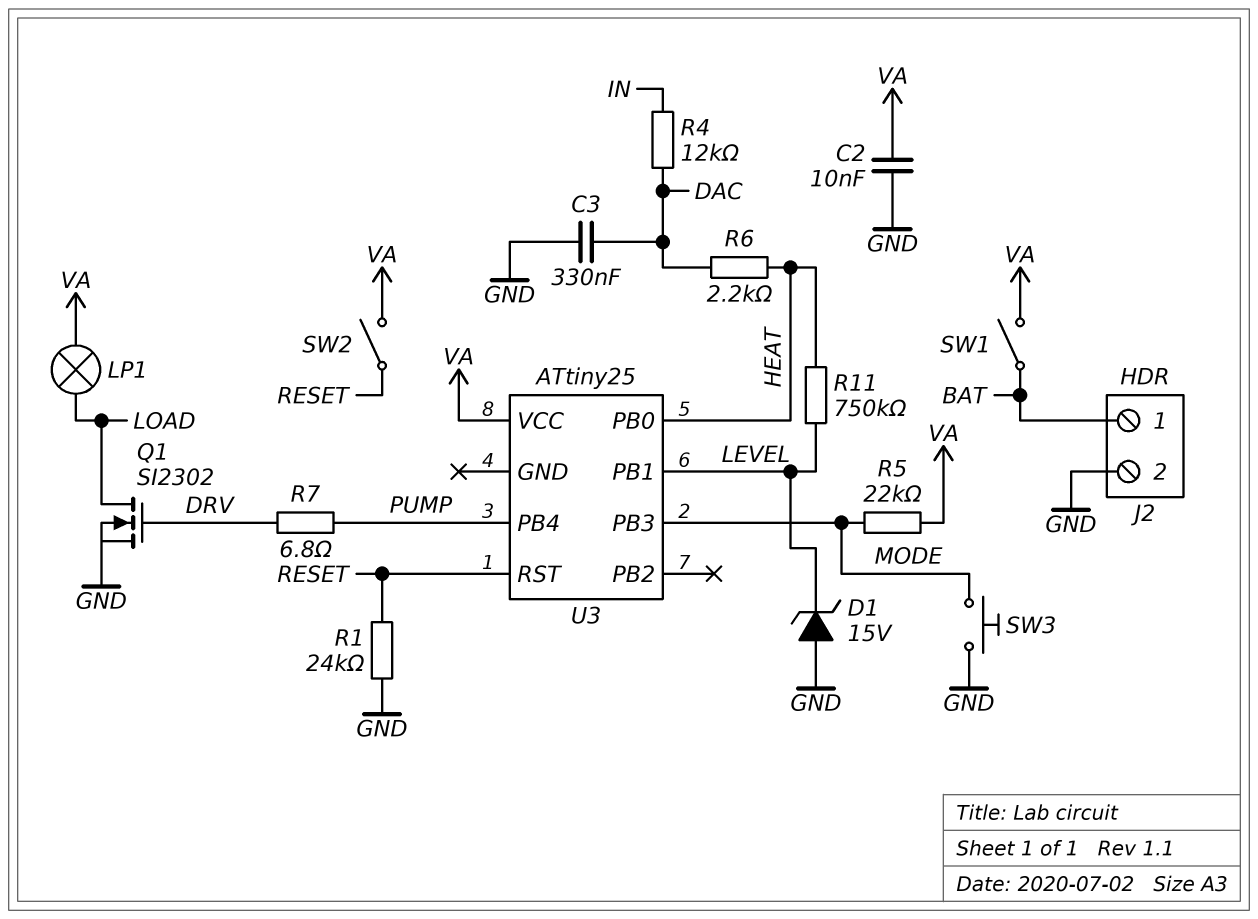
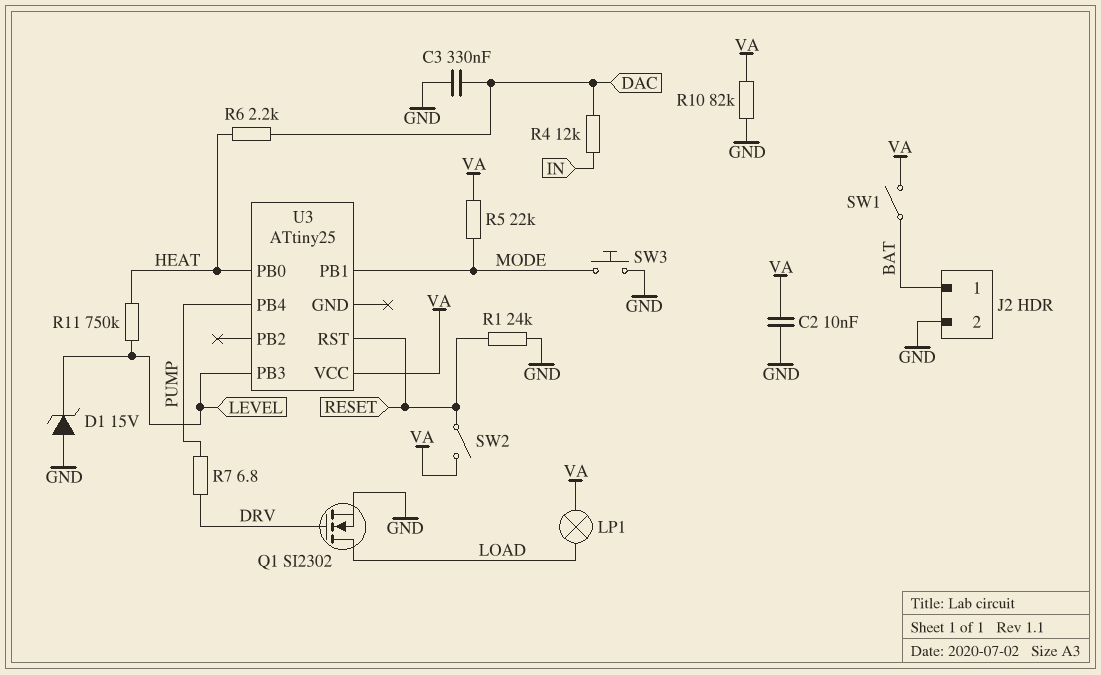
R10: none -> 82k (GND, VA)
U3 pin PB1: LEVEL -> MODE
U3 pin PB3: MODE -> LEVEL

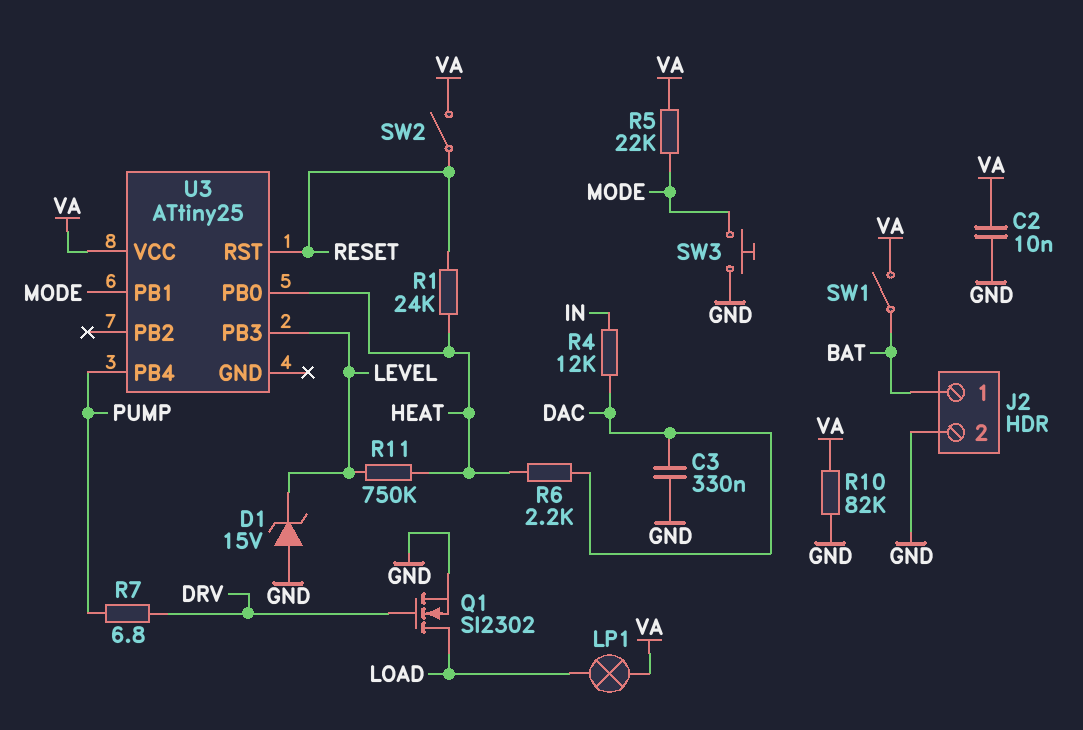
R1: 24k (GND, RESET) -> 24k (HEAT, RESET)

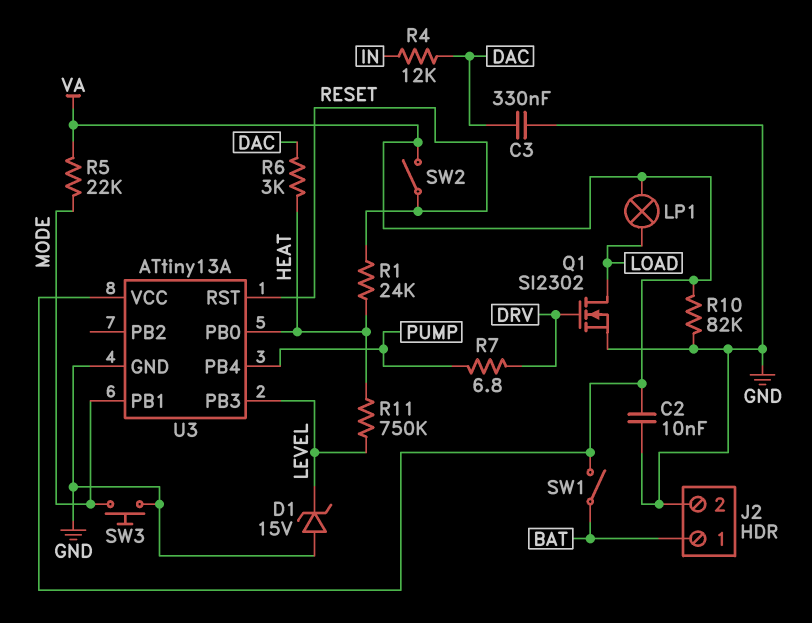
R6: 2.2k (DAC, HEAT) -> 3k (DAC, HEAT)
U3: ATtiny25 -> ATtiny13A
U3 pin GND: none -> GND

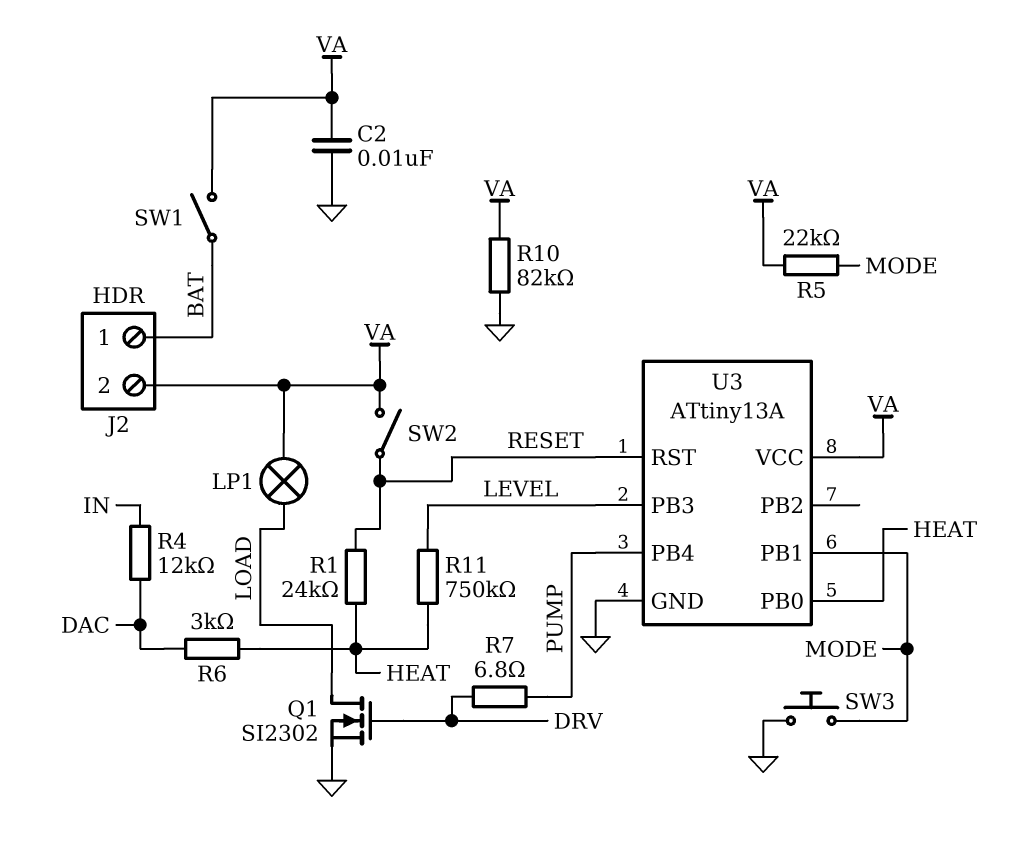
C3: 330nF (DAC, GND) -> none
D1: zener 15V (A GND, K LEVEL) -> none
J2 pin 2: GND -> VA

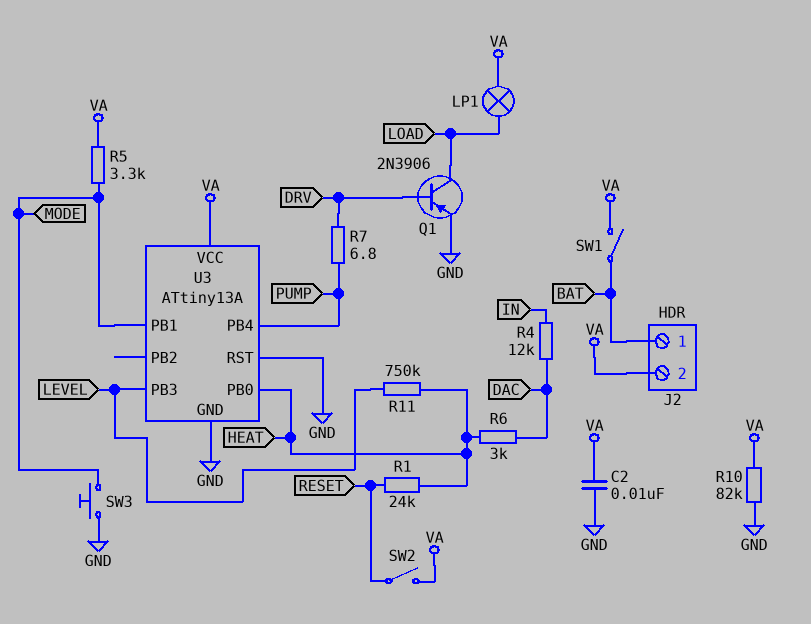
Q1: NMOS SI2302 (G DRV, D LOAD, S GND) -> PNP 2N3906 (B DRV, C LOAD, E GND)
R5: 22k (MODE, VA) -> 3.3k (MODE, VA)
U3 pin RST: RESET -> GND

